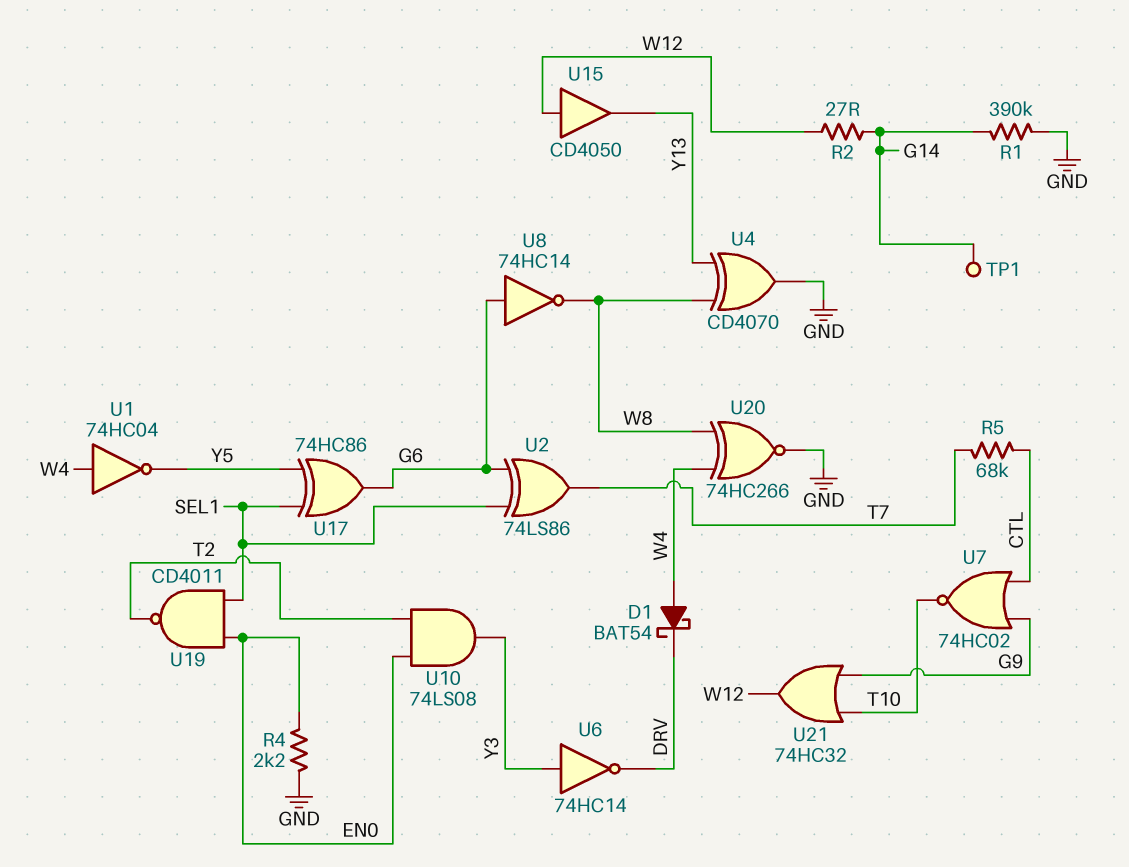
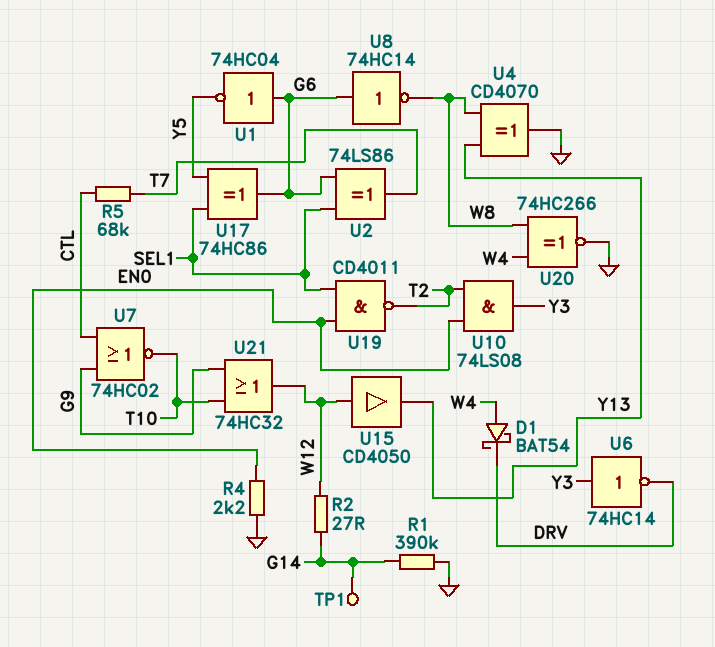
U1: NOT 74HC04 (in W4, out Y5) -> NOT 74HC04 (in G6, out Y5)

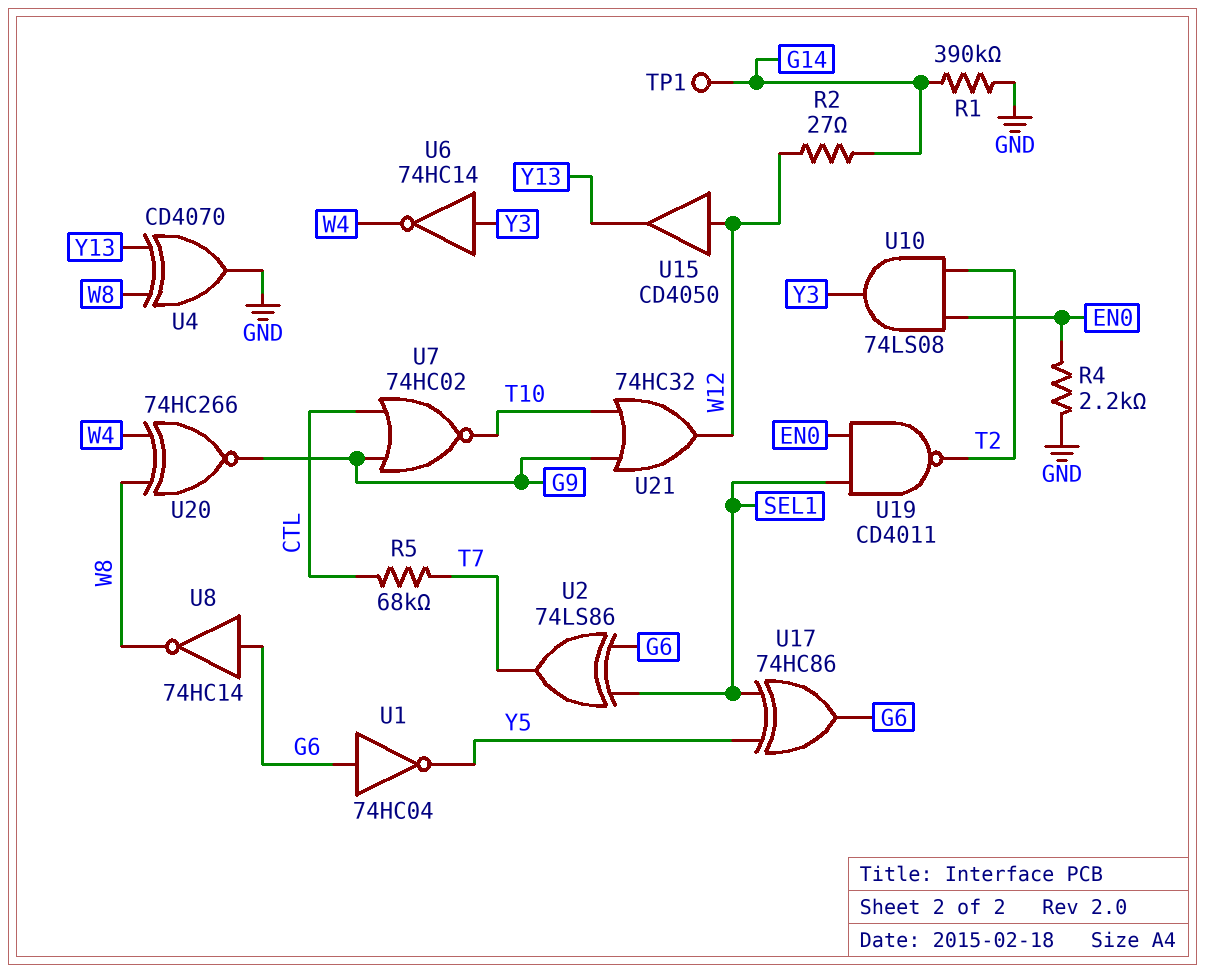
D1: schottky BAT54 (A W4, K DRV) -> none
U6: NOT 74HC14 (in Y3, out DRV) -> NOT 74HC14 (in Y3, out W4)
U20: XNOR 74HC266 (in W4, in W8, out GND) -> XNOR 74HC266 (in W4, in W8, out G9)

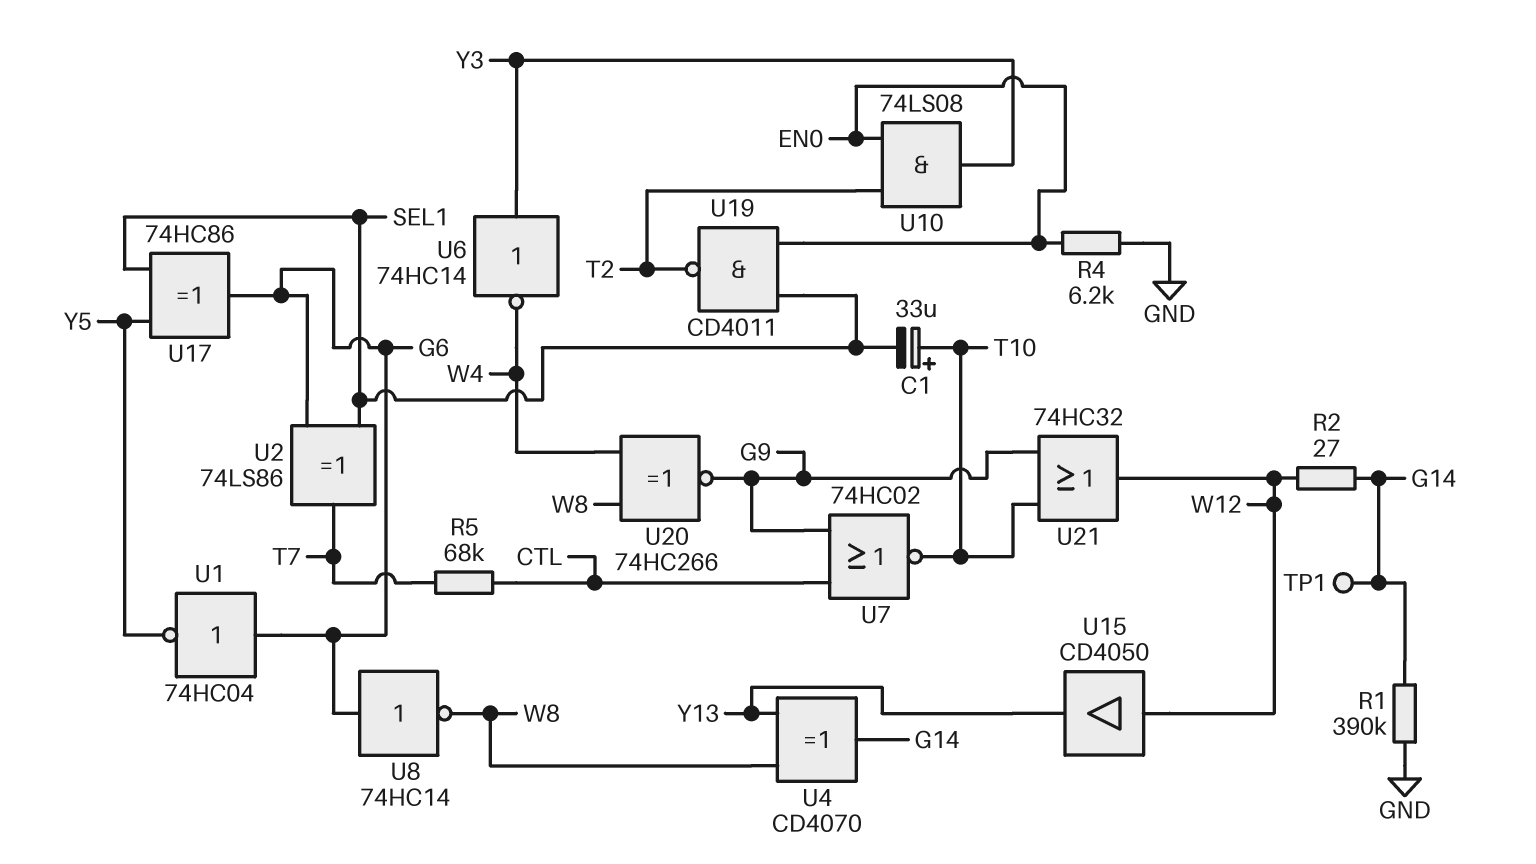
C1: none -> 33uF (plus T10, minus SEL1)
R4: 2.2k (EN0, GND) -> 6.2k (EN0, GND)
U4: XOR CD4070 (in W8, in Y13, out GND) -> XOR CD4070 (in W8, in Y13, out G14)

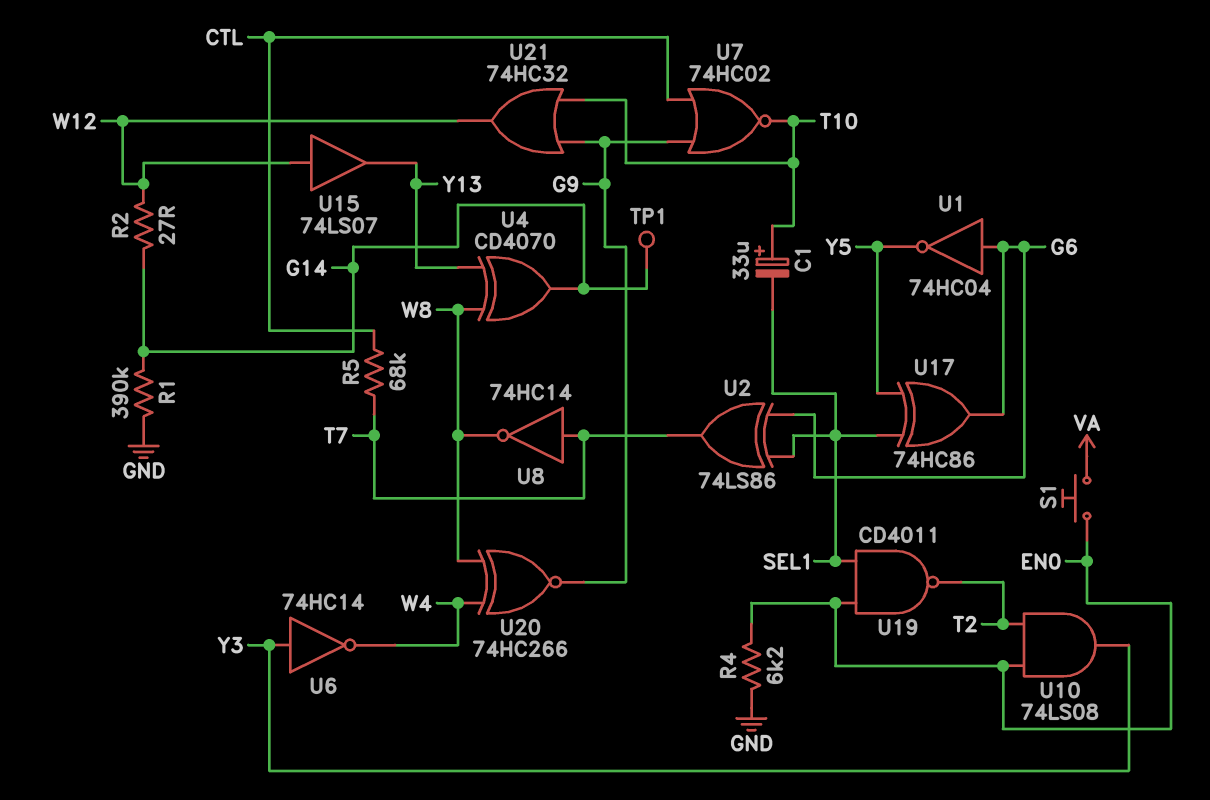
S1: none -> button (EN0, VA)
U8: NOT 74HC14 (in G6, out W8) -> NOT 74HC14 (in T7, out W8)
U15: buffer CD4050 (in W12, out Y13) -> buffer 74LS07 (in W12, out Y13)

